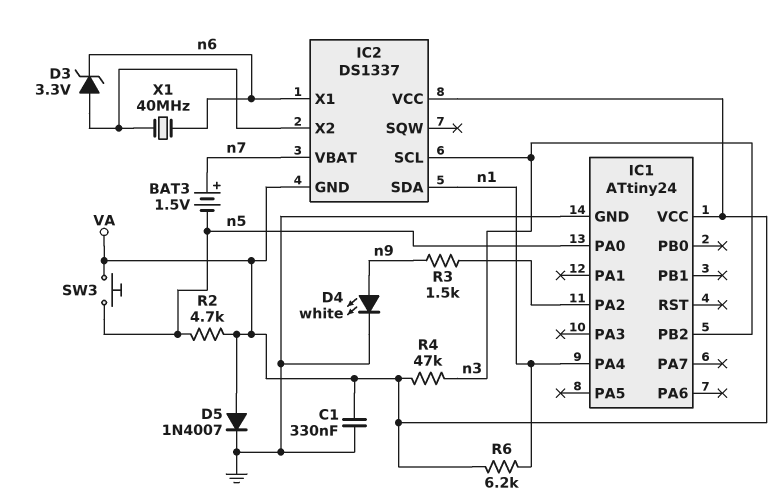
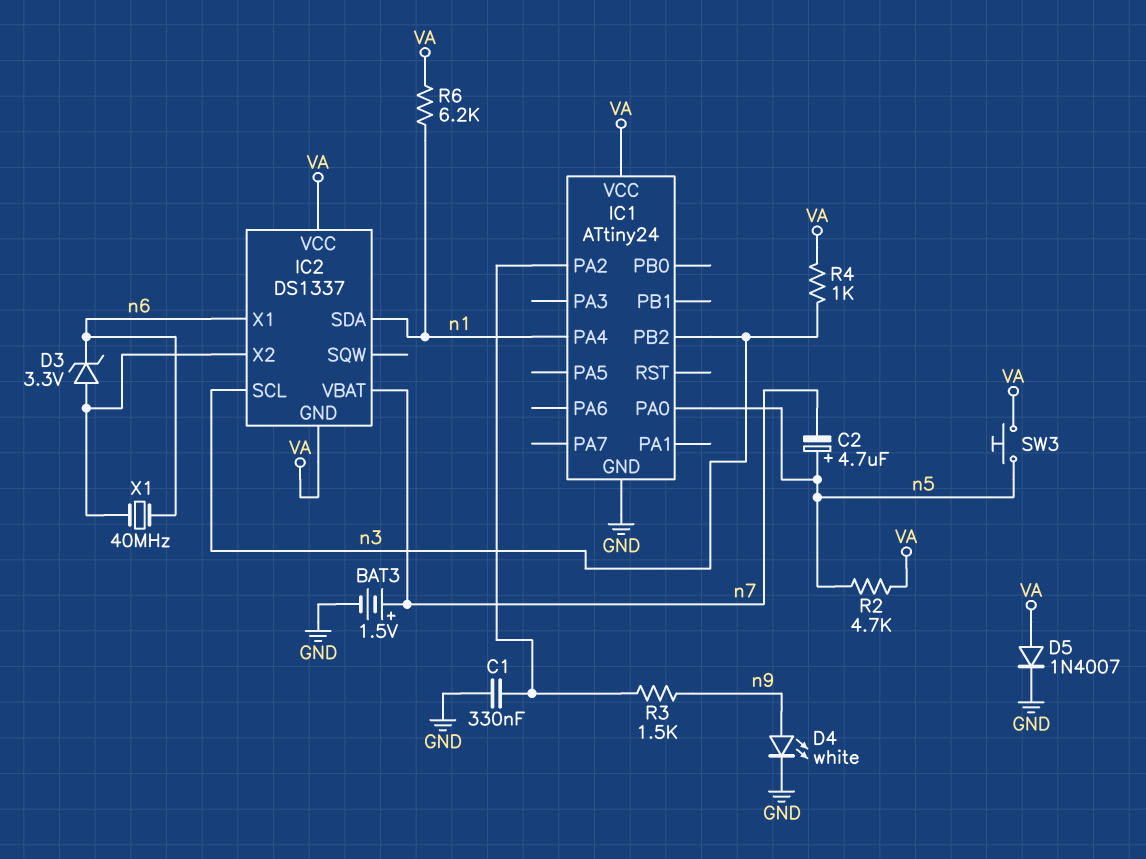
BAT3: 1.5V (plus n7, minus n5) -> 1.5V (plus n7, minus GND)
C1: 330nF (GND, VA) -> 330nF (GND, IC1/PA2)
C2: none -> 4.7uF (plus n5, minus n7)
R4: 47k (VA, n3) -> 1k (VA, n3)

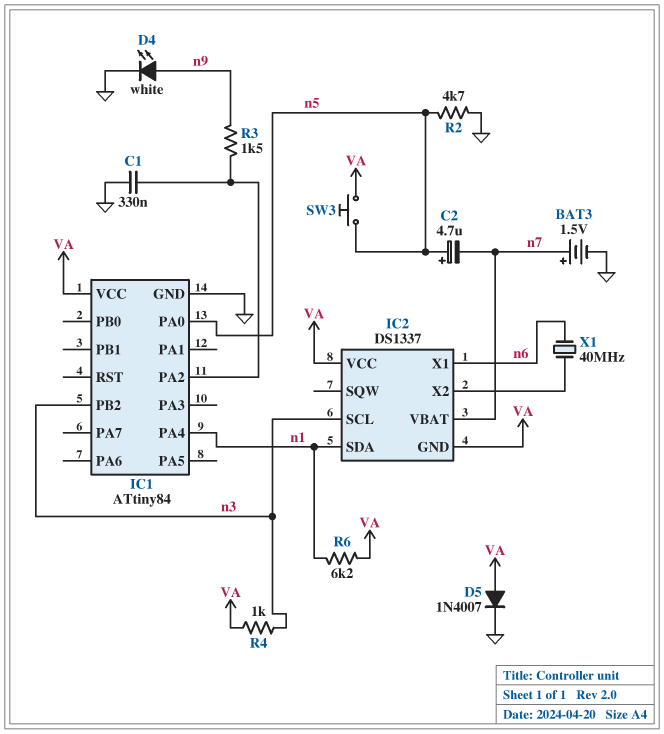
D3: zener 3.3V (A IC2/X2, K n6) -> none
IC1: ATtiny24 -> ATtiny84
R2: 4.7k (VA, n5) -> 4.7k (GND, n5)

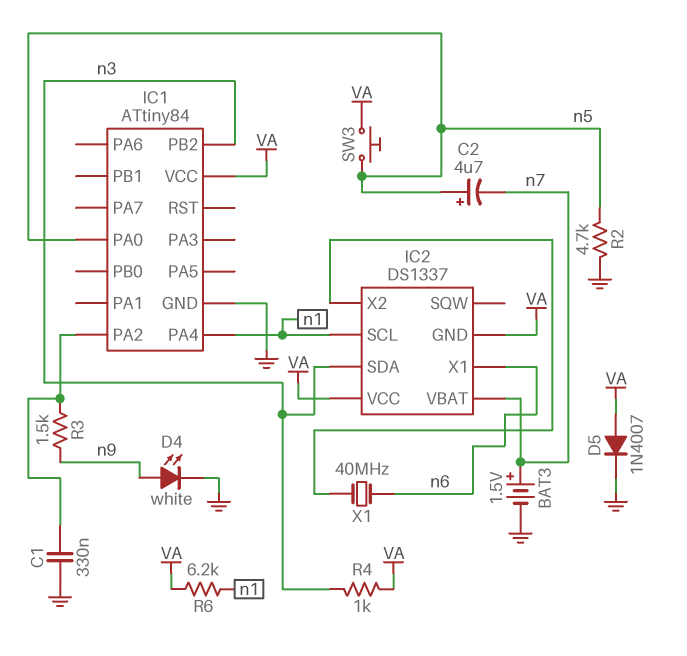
IC2 pin SCL: n3 -> n1
IC2 pin SDA: n1 -> n3

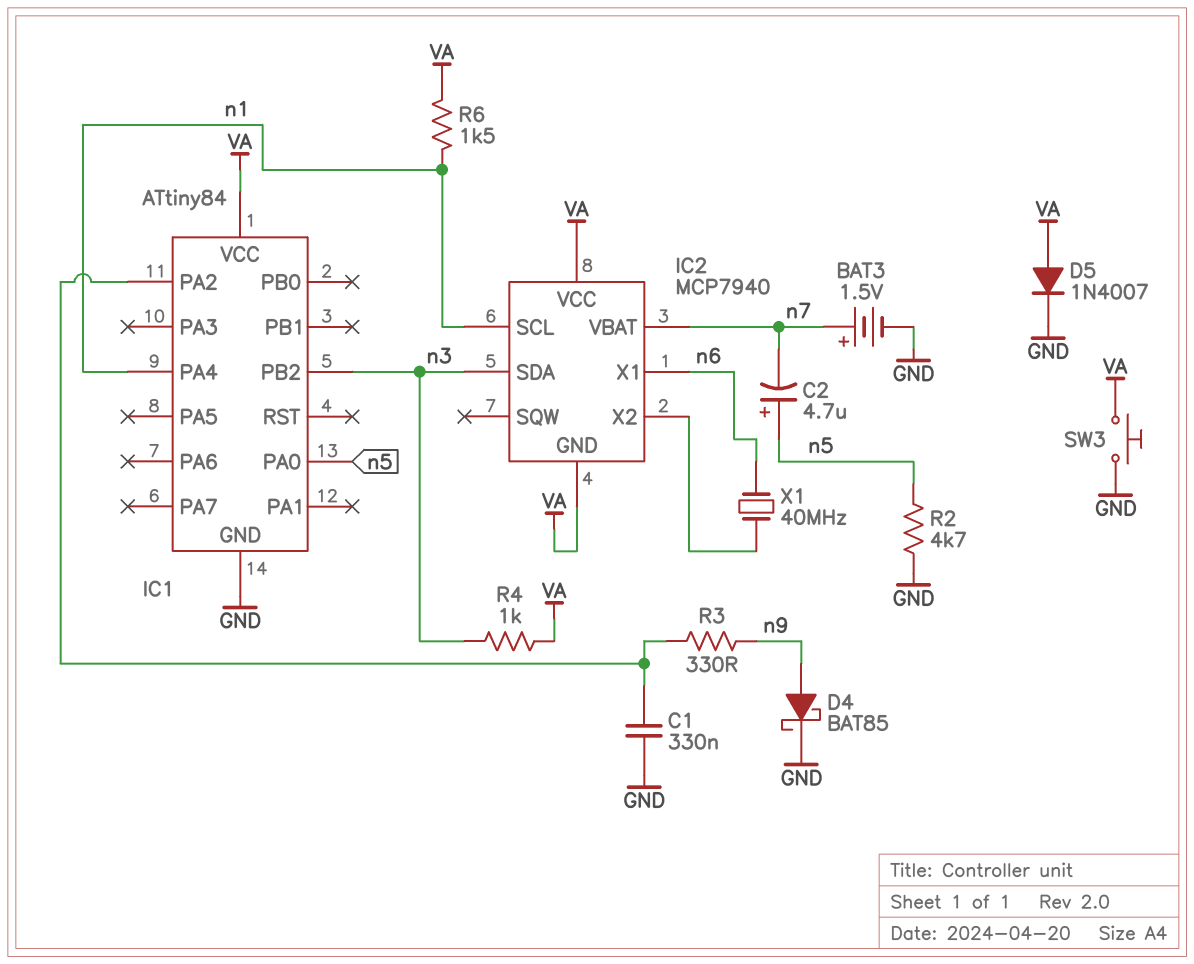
D4: LED white (A n9, K GND) -> schottky BAT85 (A n9, K GND)
IC2: DS1337 -> MCP7940
R3: 1.5k (IC1/PA2, n9) -> 330 (IC1/PA2, n9)
R6: 6.2k (VA, n1) -> 1.5k (VA, n1)
SW3: button (VA, n5) -> button (GND, VA)

